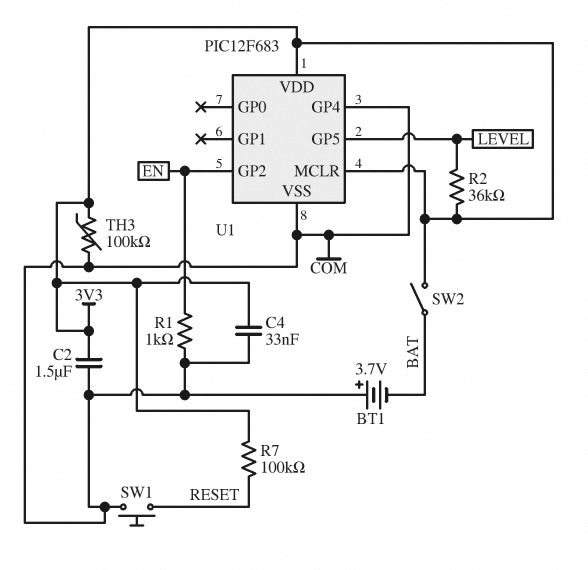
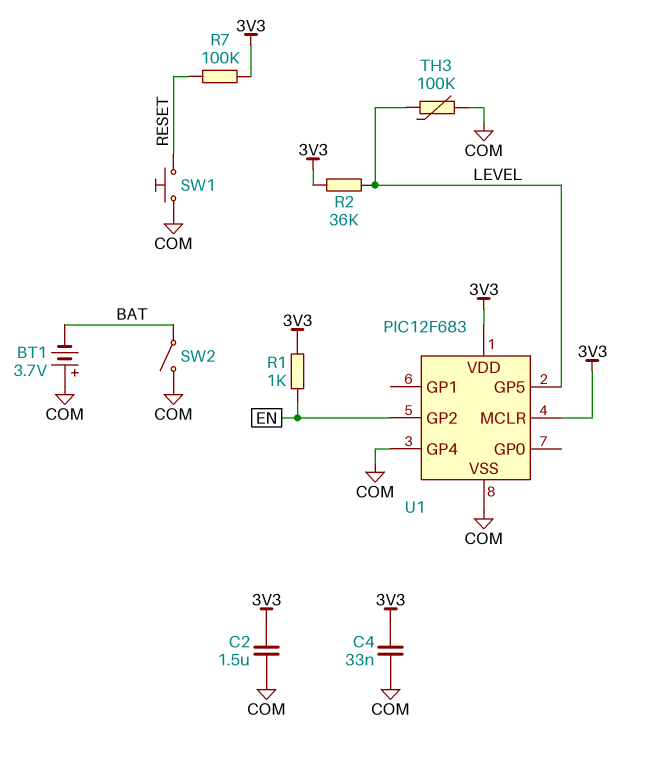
R1: 1k (COM, EN) -> 1k (3V3, EN)
SW2: switch (3V3, BAT) -> switch (BAT, COM)
TH3: 100k (3V3, COM) -> 100k (COM, LEVEL)

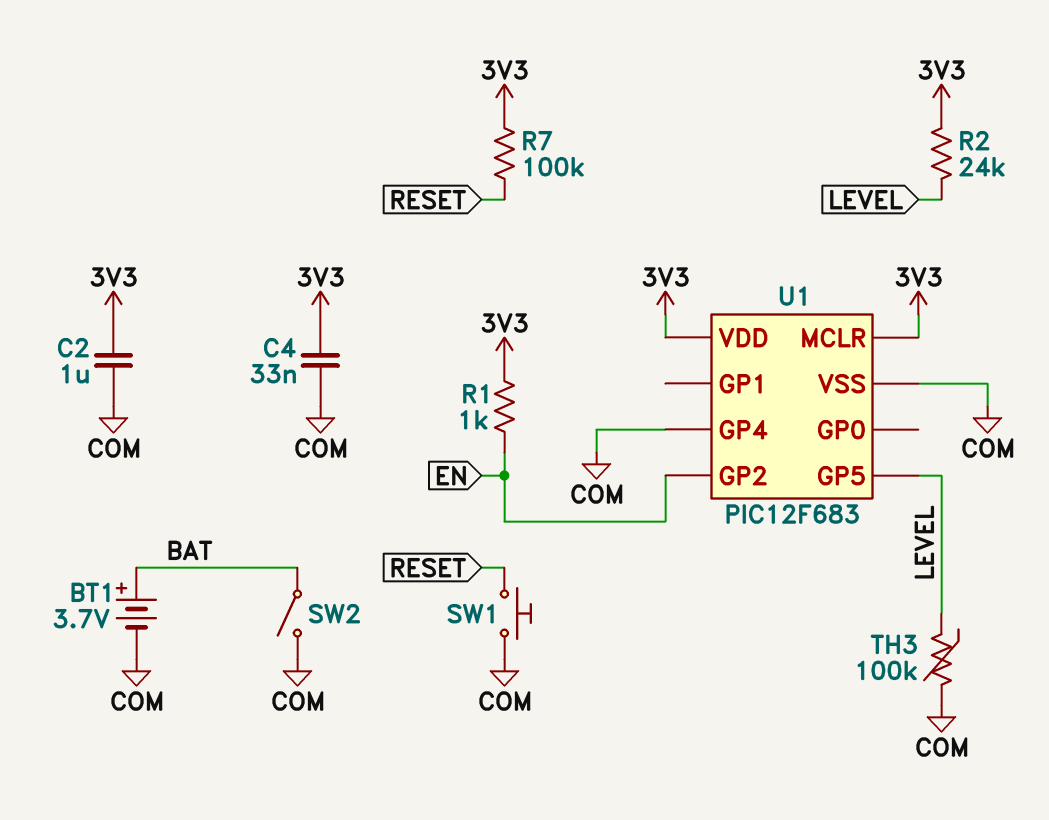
BT1: 3.7V (plus COM, minus BAT) -> 3.7V (plus BAT, minus COM)
C2: 1.5uF (3V3, COM) -> 1uF (3V3, COM)
R2: 36k (3V3, LEVEL) -> 24k (3V3, LEVEL)

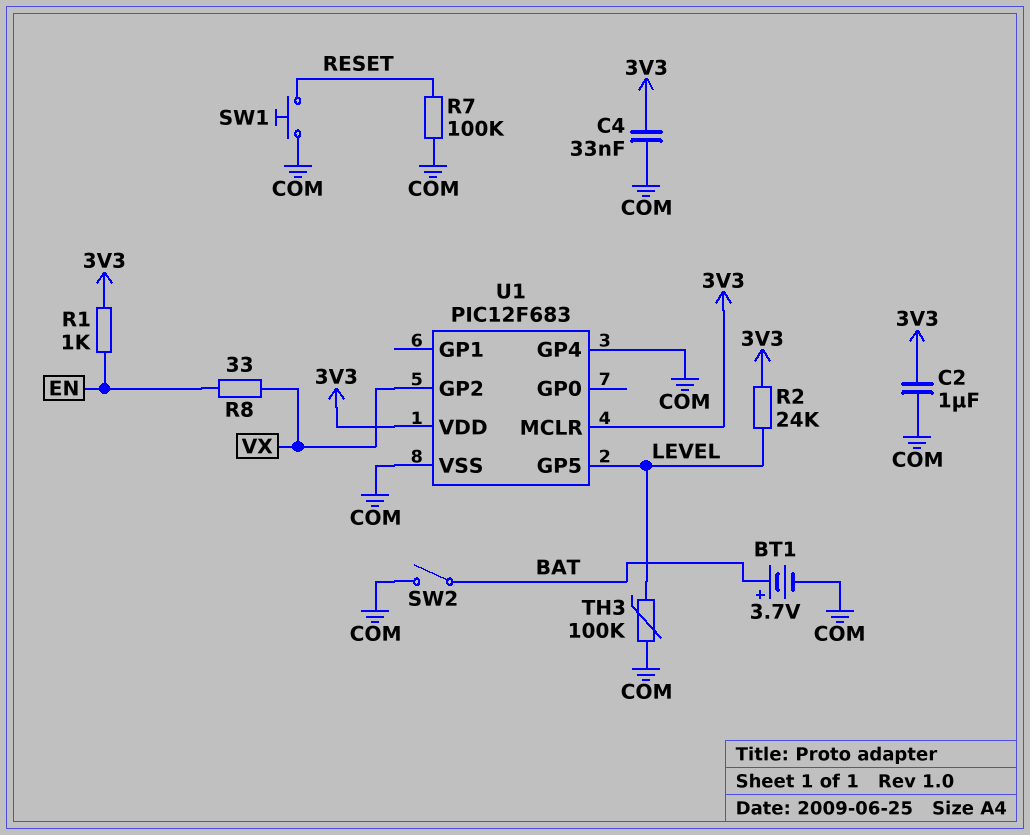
R7: 100k (3V3, RESET) -> 100k (COM, RESET)
R8: none -> 33 (EN, VX)
U1 pin GP2: EN -> VX

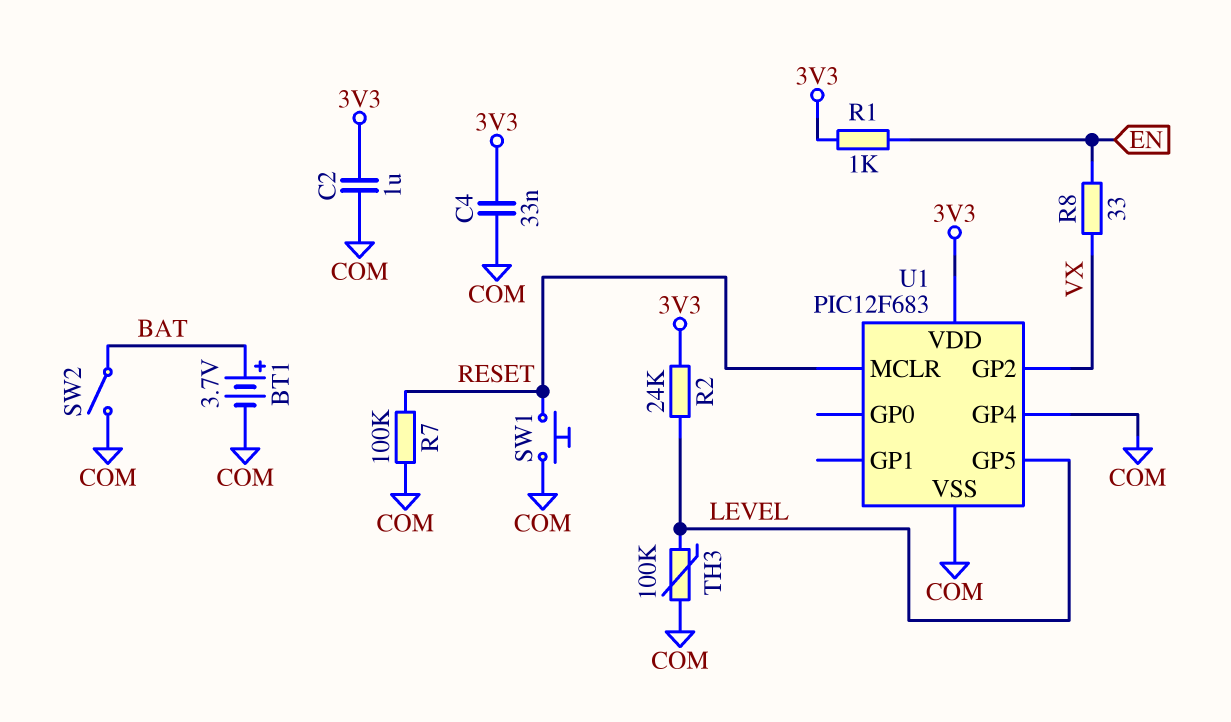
U1 pin MCLR: 3V3 -> RESET

